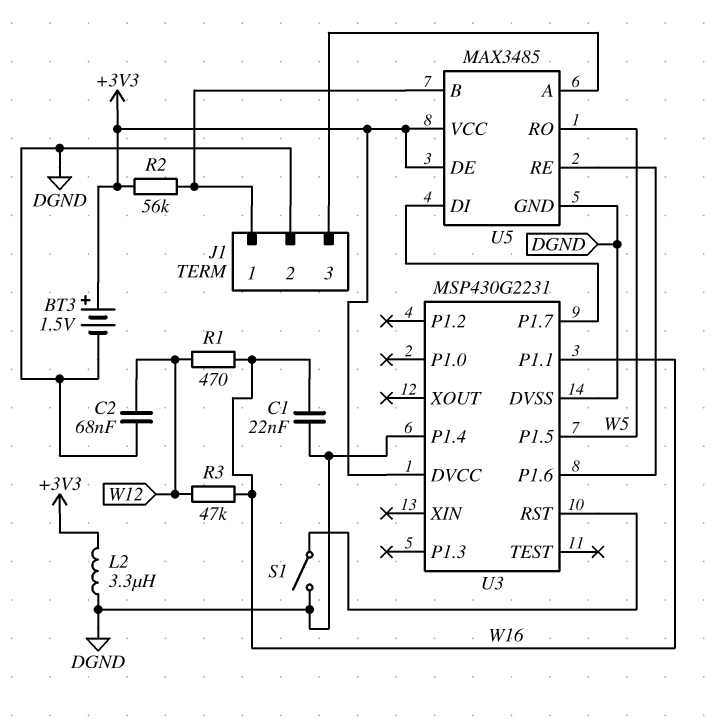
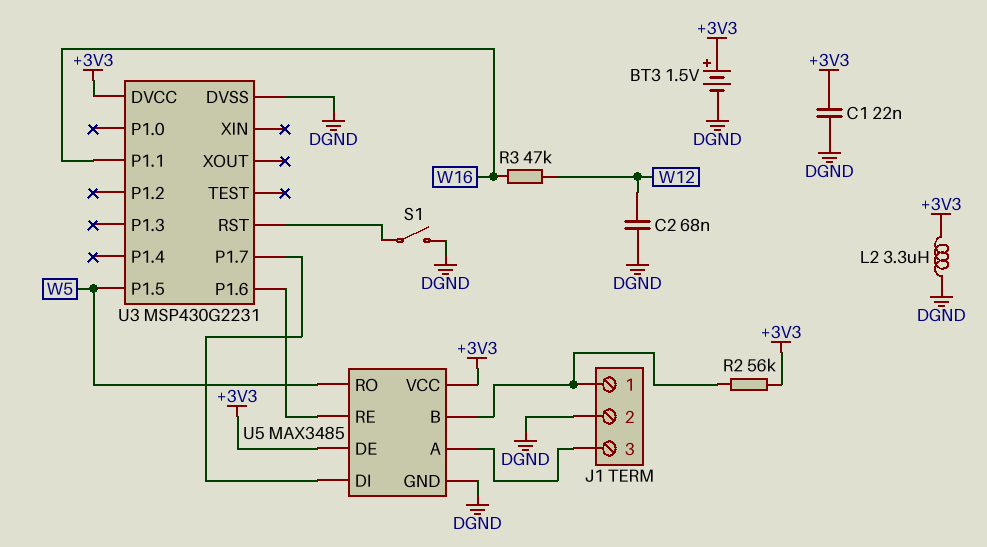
C1: 22nF (DGND, W16) -> 22nF (+3V3, DGND)
R1: 470 (W12, W16) -> none
U3 pin P1.4: DGND -> none

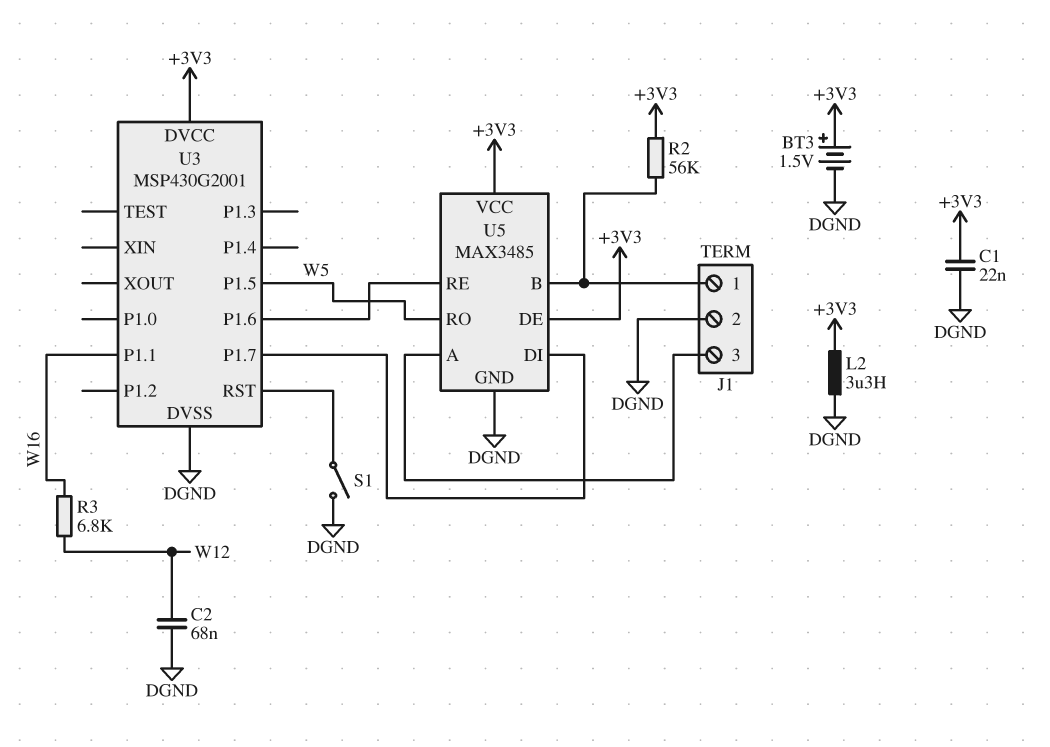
R3: 47k (W12, W16) -> 6.8k (W12, W16)
U3: MSP430G2231 -> MSP430G2001

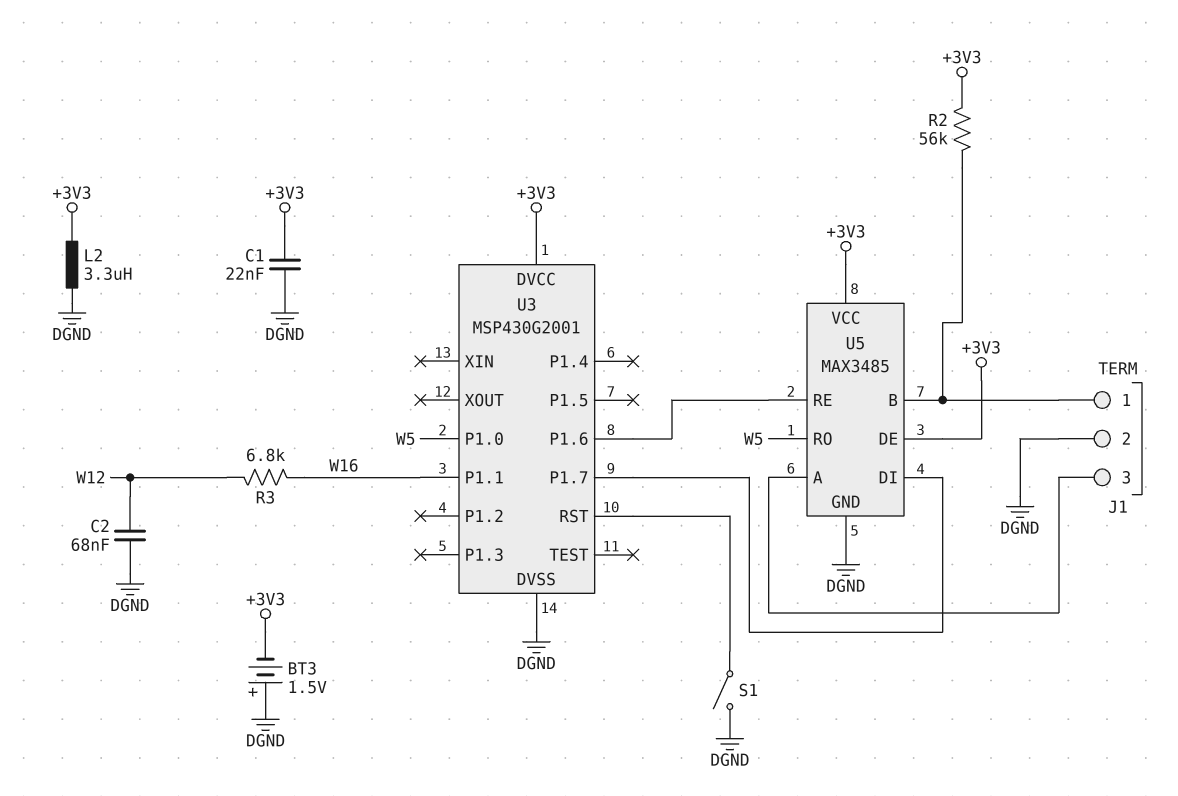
BT3: 1.5V (plus +3V3, minus DGND) -> 1.5V (plus DGND, minus +3V3)
U3 pin P1.0: none -> W5
U3 pin P1.5: W5 -> none

